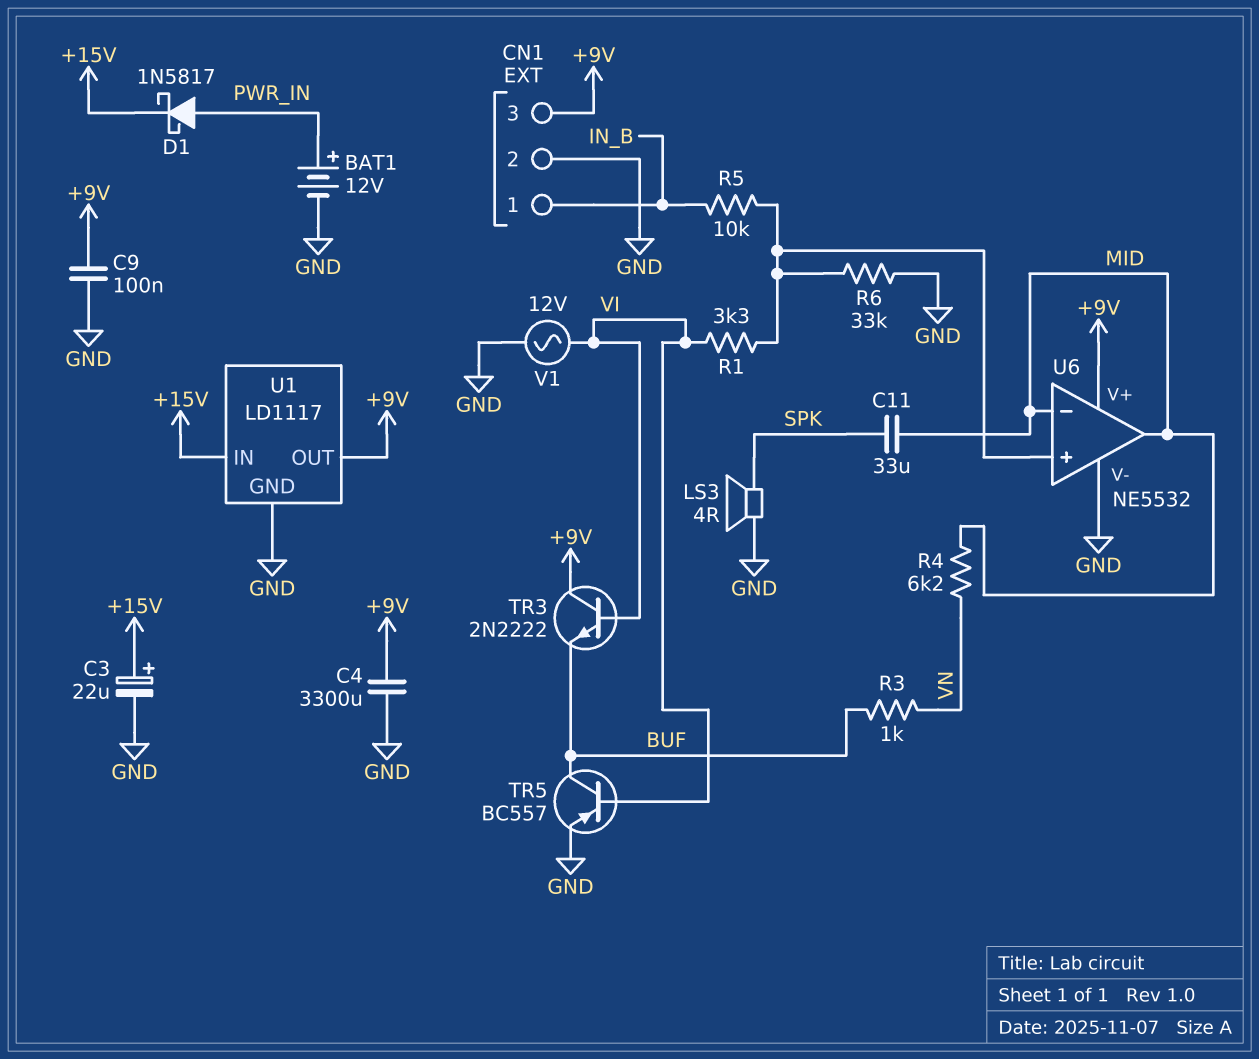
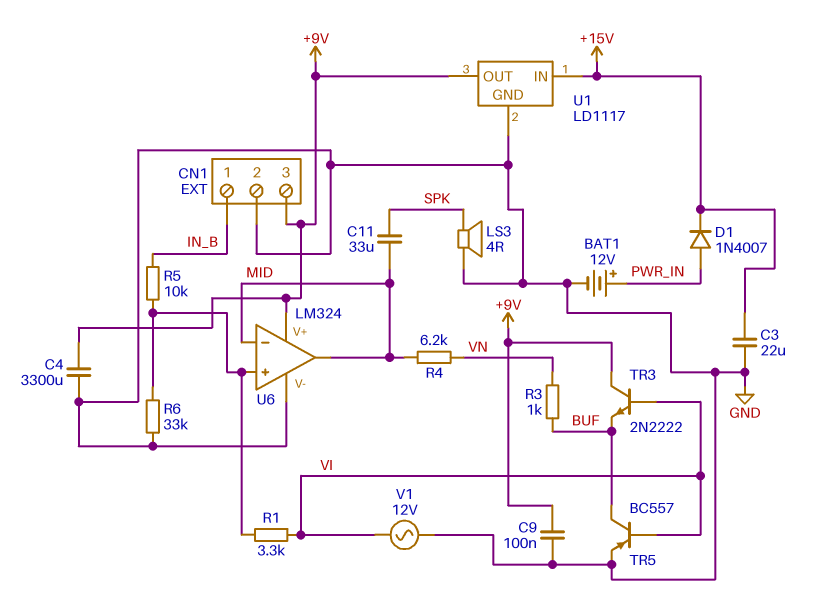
C3: 22uF (plus +15V, minus GND) -> 22uF (+15V, GND)
D1: schottky 1N5817 (A PWR_IN, K +15V) -> diode 1N4007 (A PWR_IN, K +15V)
U6: NE5532 -> LM324

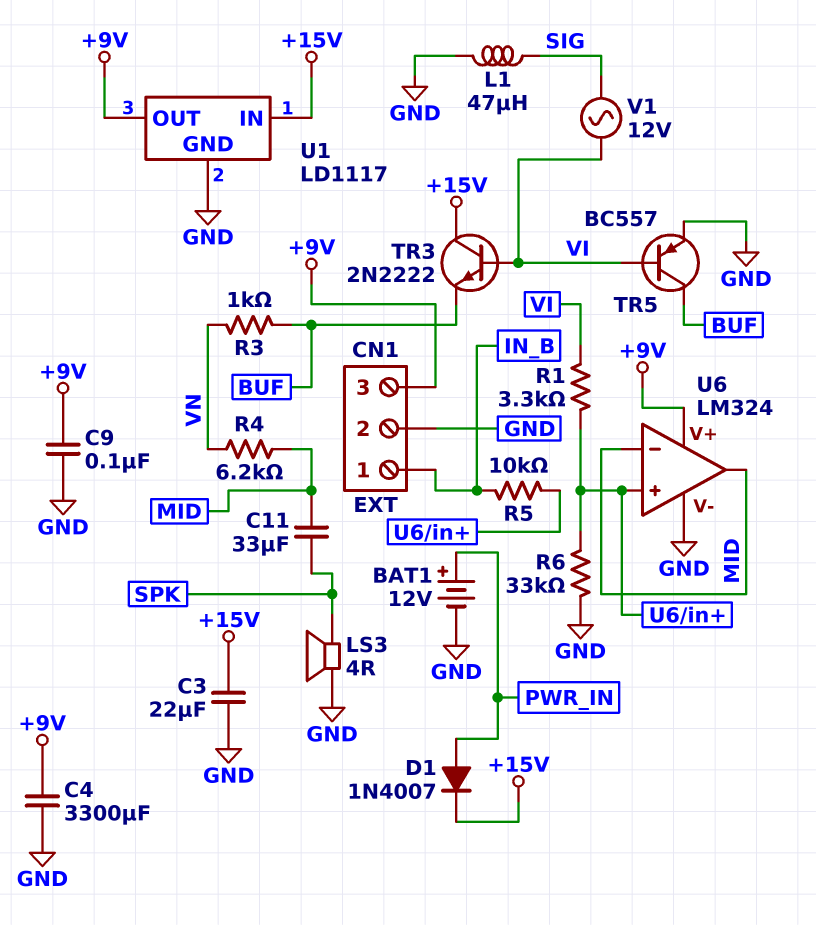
L1: none -> 47uH (GND, SIG)
TR3: NPN 2N2222 (B VI, C +9V, E BUF) -> NPN 2N2222 (B VI, C +15V, E BUF)
V1: AC 12V (GND, VI) -> AC 12V (SIG, VI)

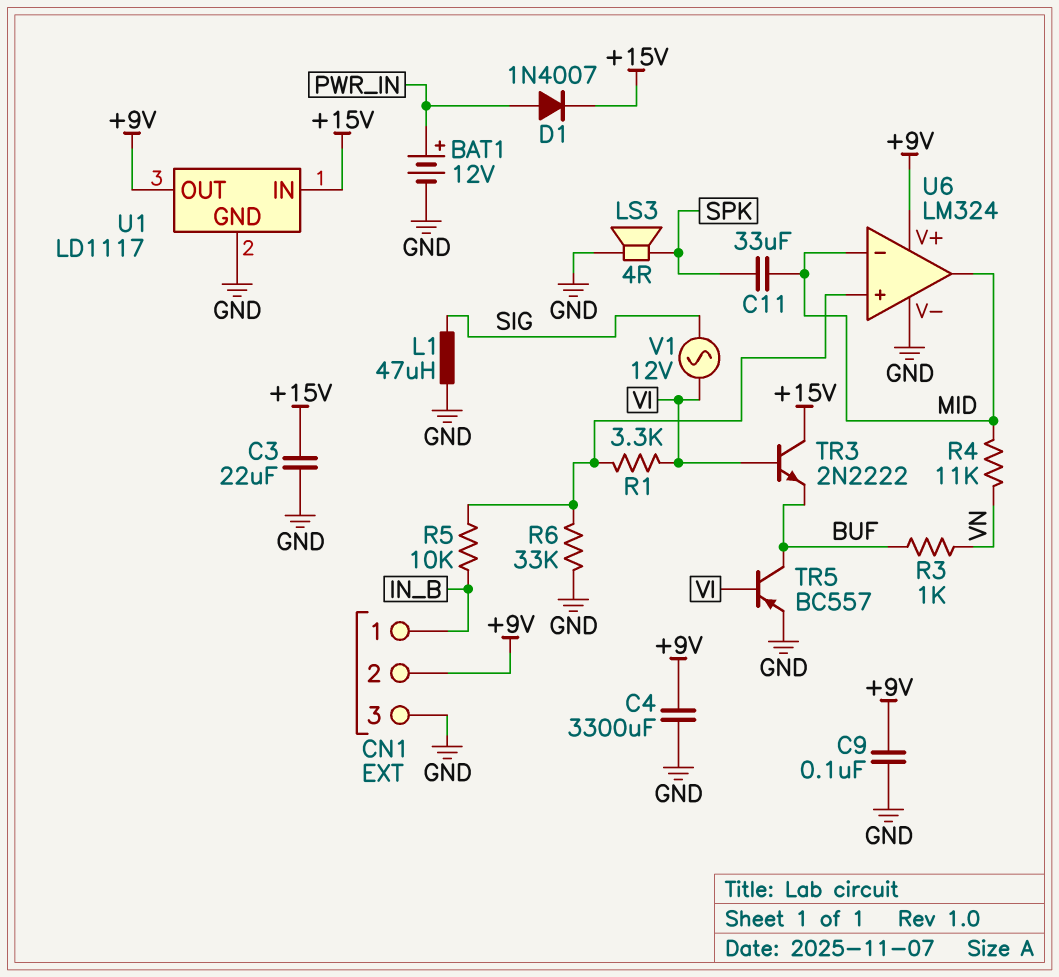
CN1 pin 2: GND -> +9V
CN1 pin 3: +9V -> GND
R4: 6.2k (MID, VN) -> 11k (MID, VN)

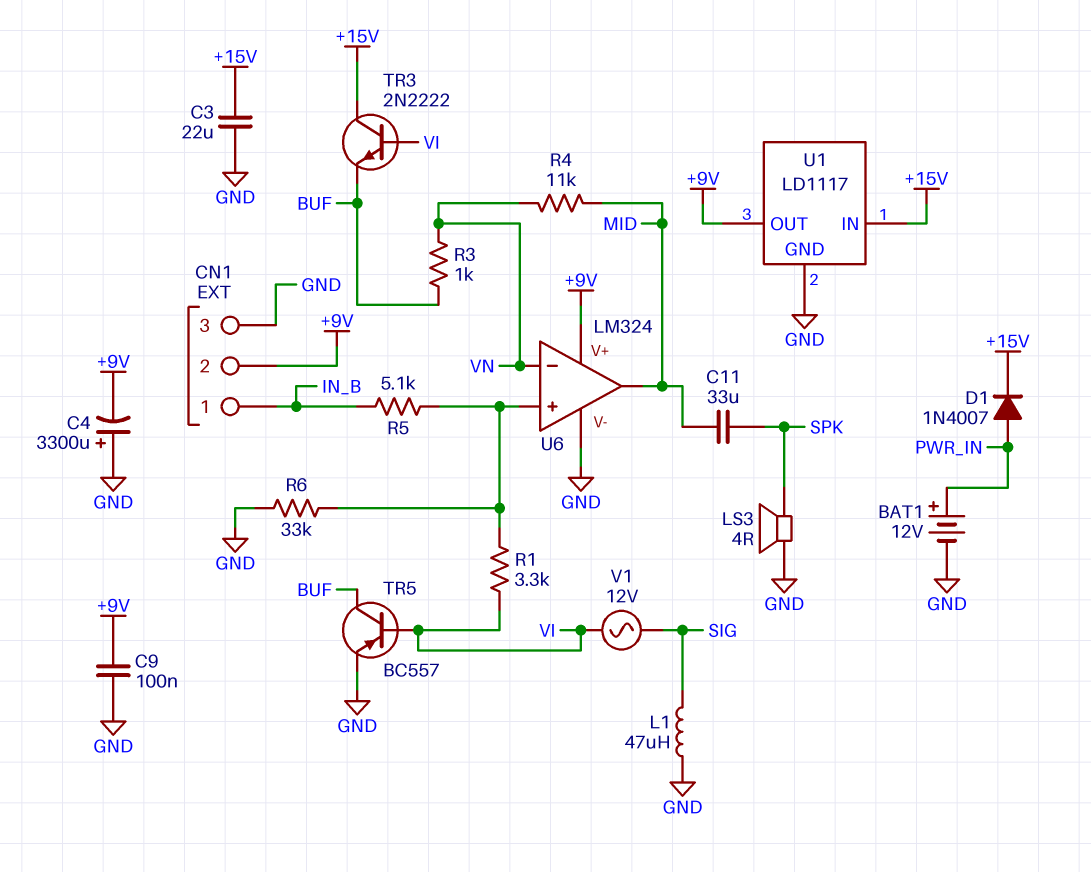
C4: 3300uF (+9V, GND) -> 3300uF (plus GND, minus +9V)
R5: 10k (IN_B, U6/in+) -> 5.1k (IN_B, U6/in+)
U6 pin in-: MID -> VN

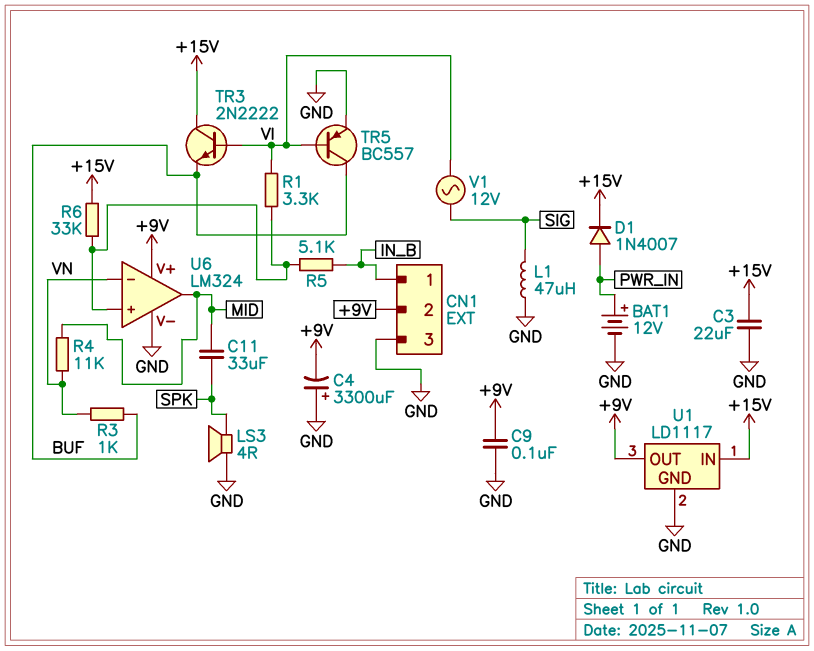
R6: 33k (GND, U6/in+) -> 33k (+15V, U6/in+)

